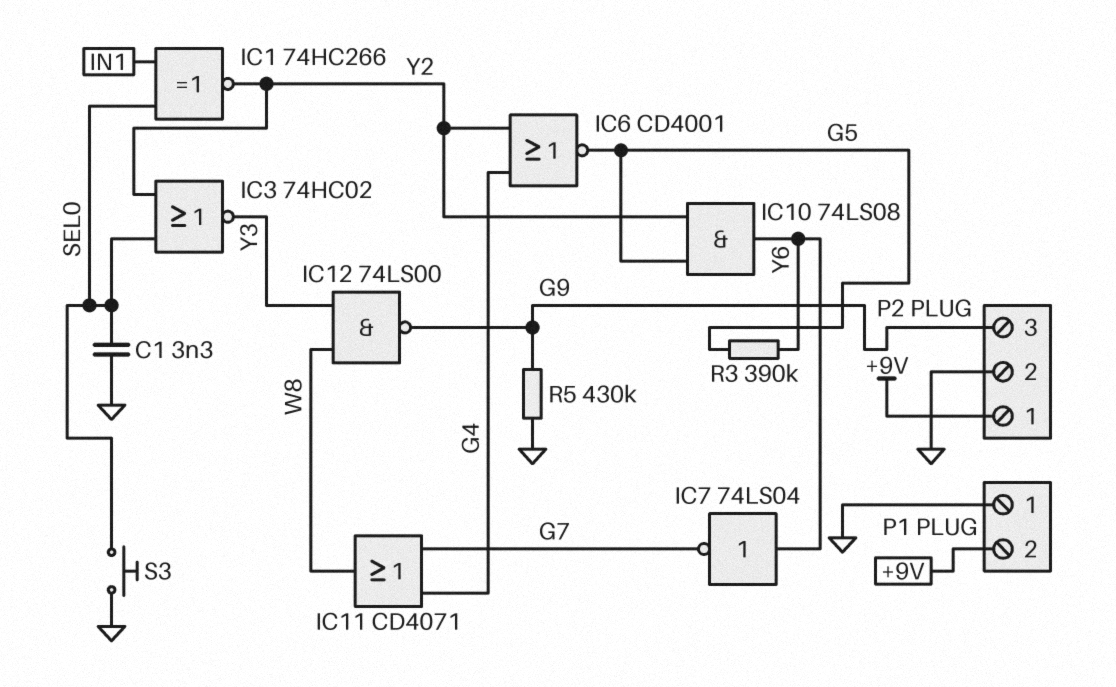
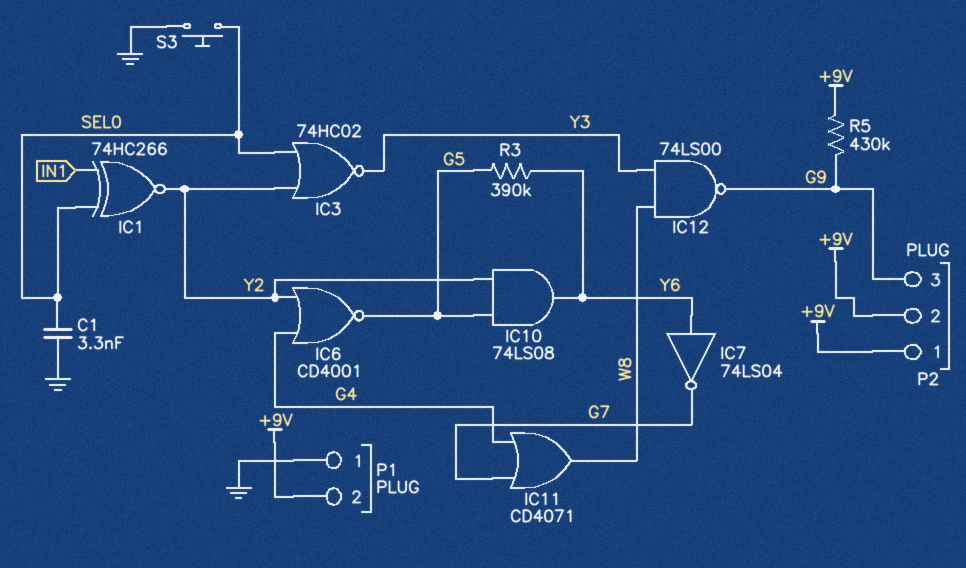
P2 pin 2: GND -> +9V
R5: 430k (G9, GND) -> 430k (+9V, G9)

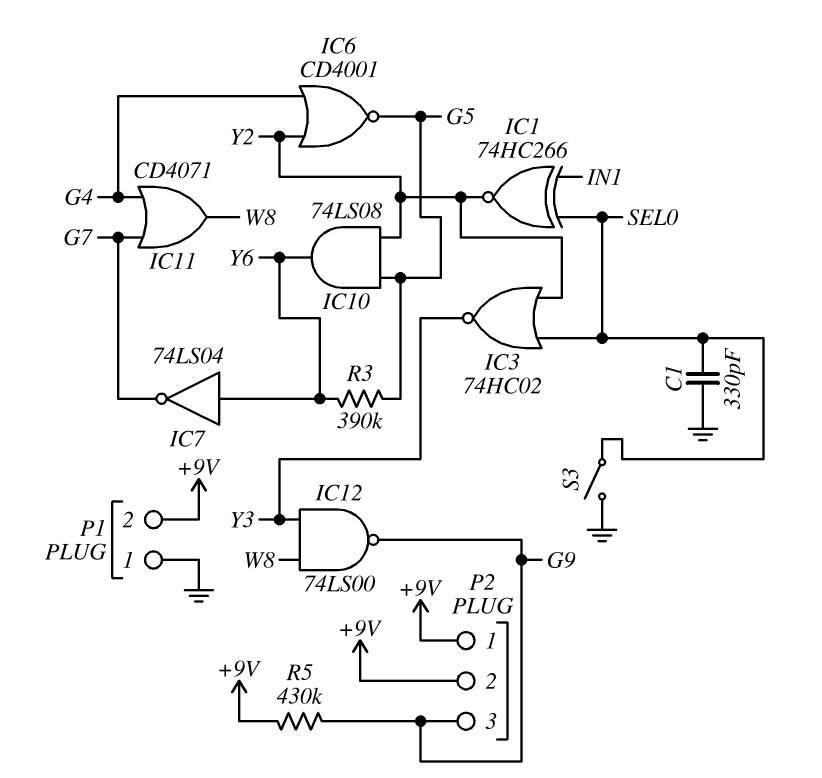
C1: 3.3nF (GND, SEL0) -> 330pF (GND, SEL0)
S3: button (GND, SEL0) -> switch (GND, SEL0)

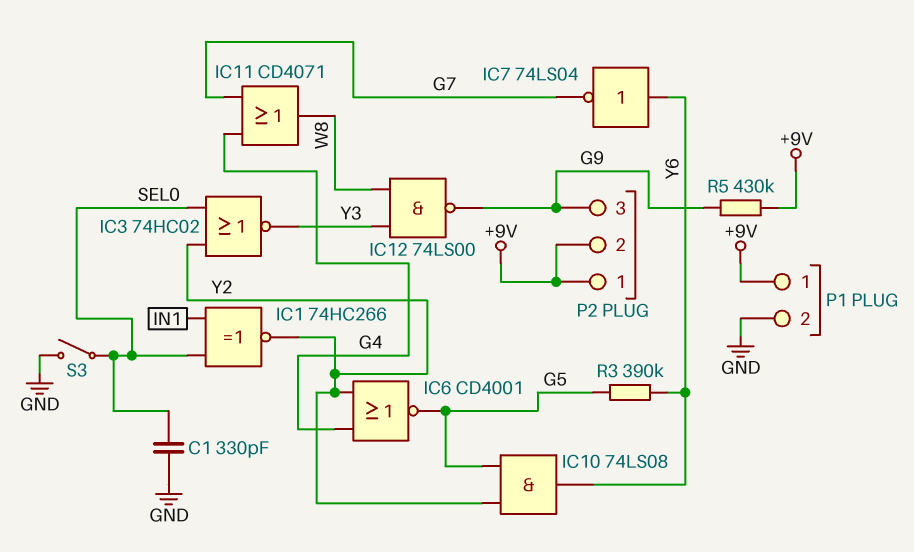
P1 pin 1: GND -> +9V
P1 pin 2: +9V -> GND

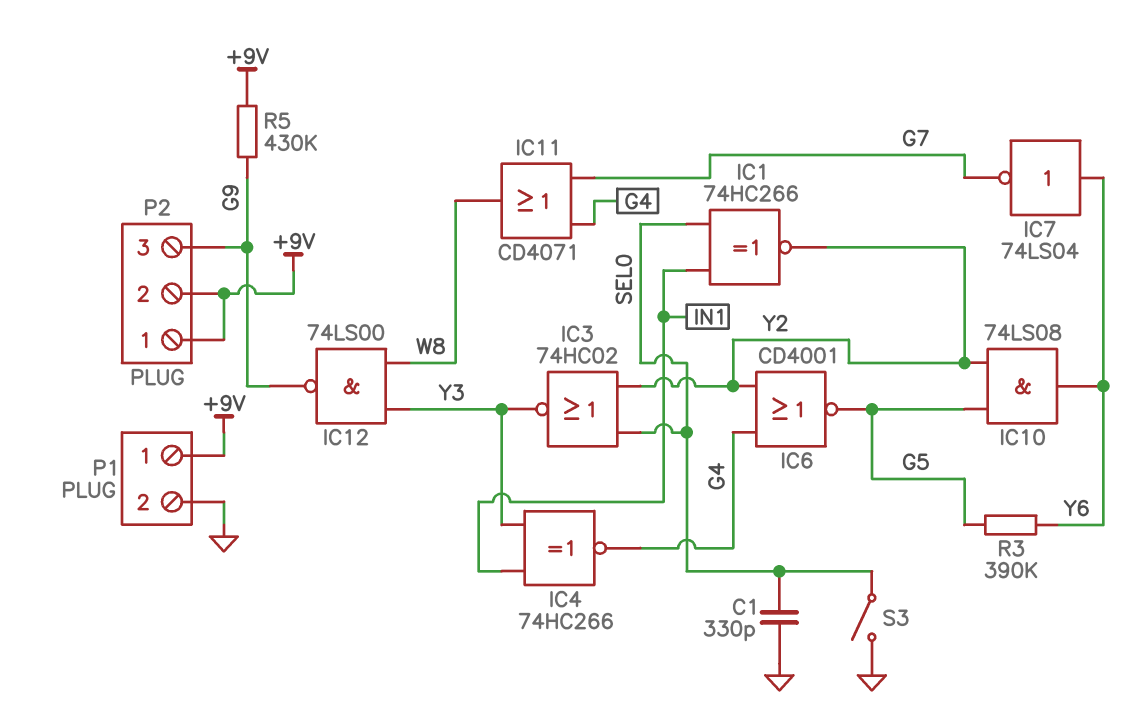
IC4: none -> XNOR 74HC266 (in IN1, in Y3, out G4)

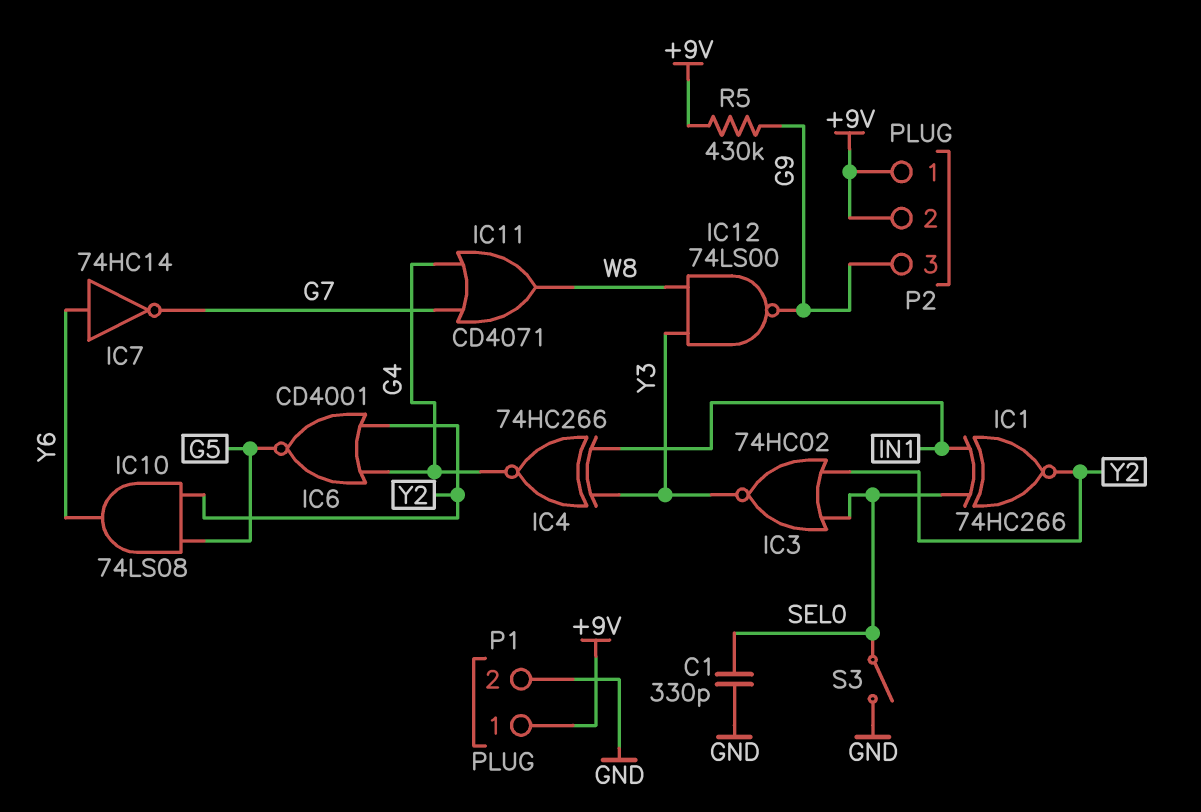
IC7: NOT 74LS04 (in Y6, out G7) -> NOT 74HC14 (in Y6, out G7)
R3: 390k (G5, Y6) -> none

